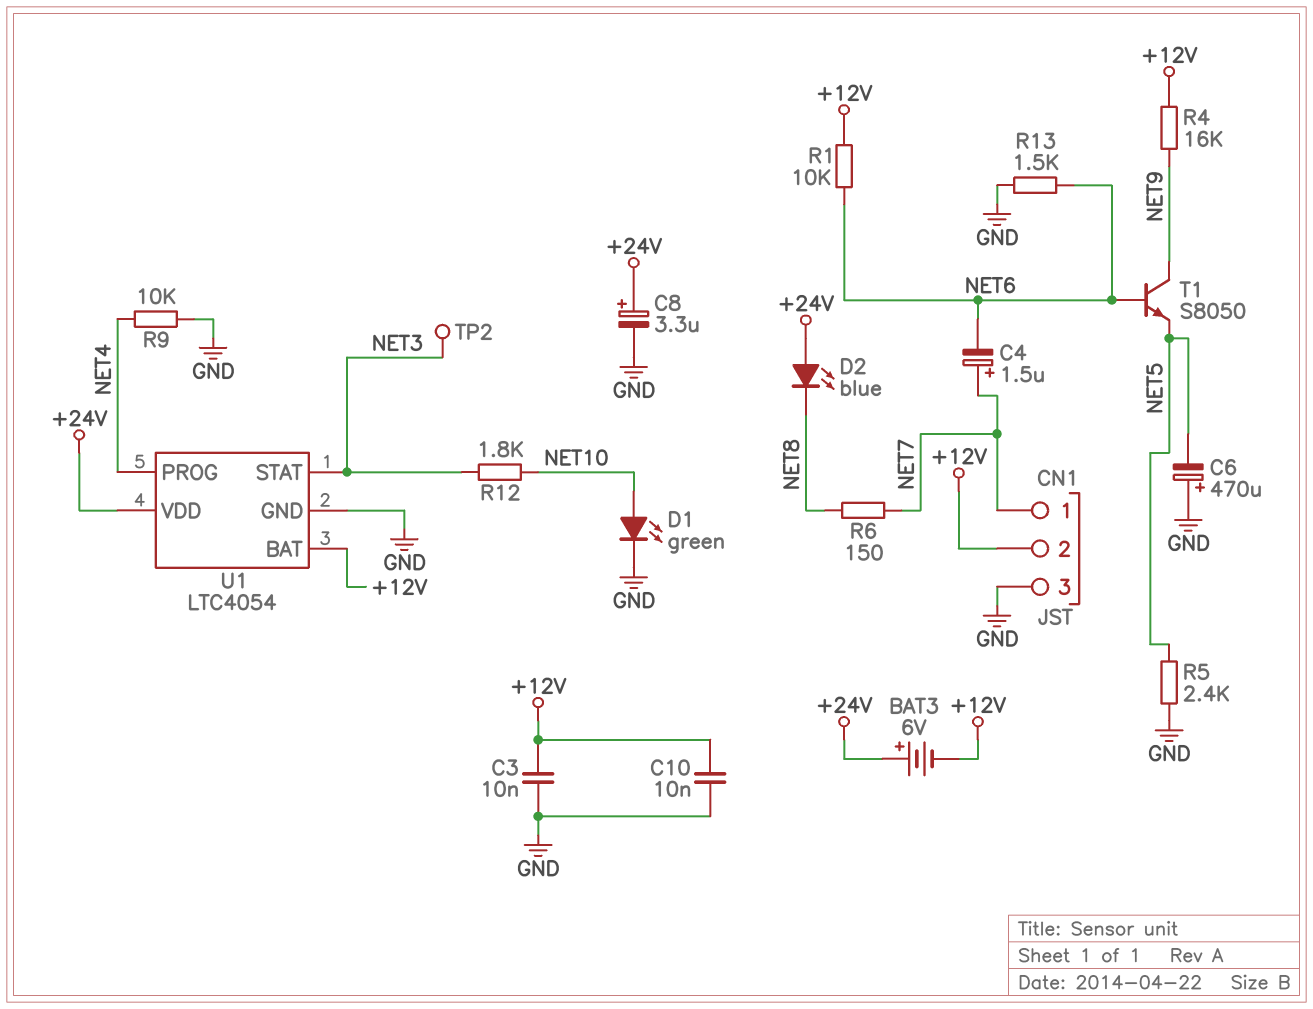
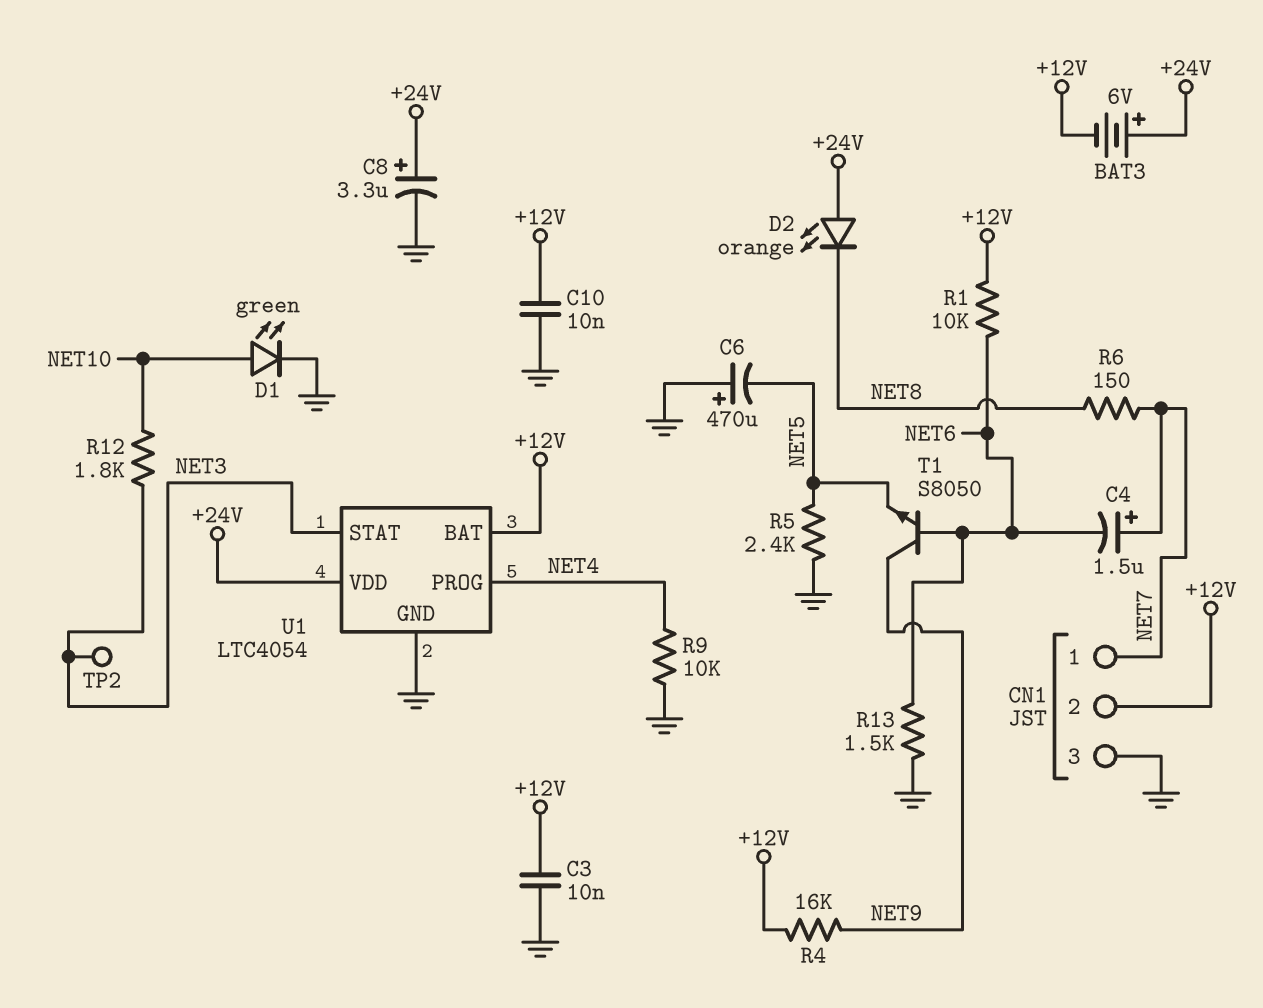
D2: LED blue (A +24V, K NET8) -> LED orange (A +24V, K NET8)

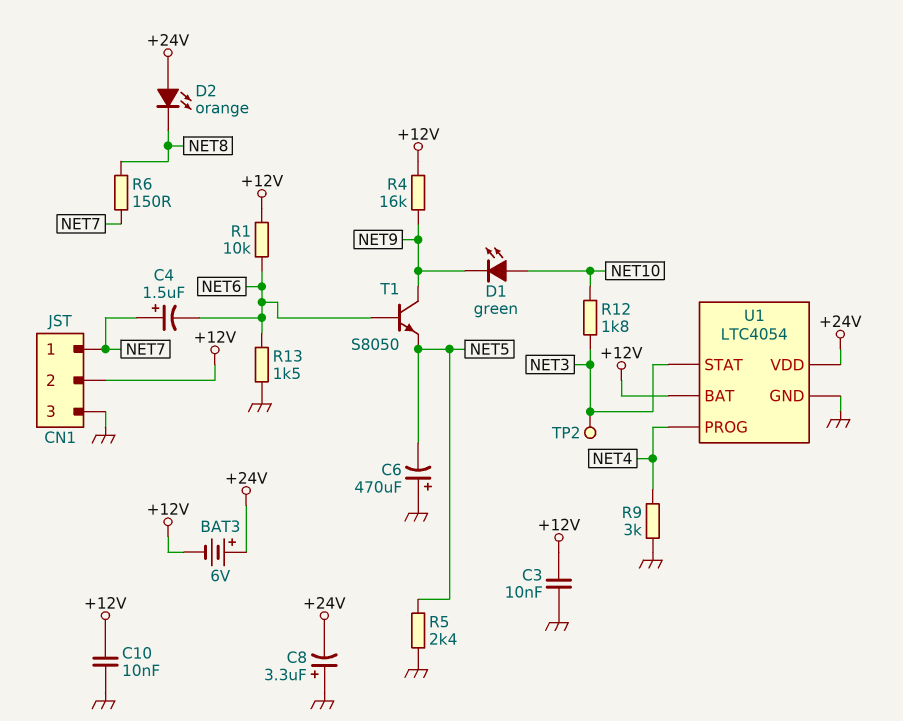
C8: 3.3uF (plus +24V, minus GND) -> 3.3uF (plus GND, minus +24V)
D1: LED green (A NET10, K GND) -> LED green (A NET10, K NET9)
R9: 10k (GND, NET4) -> 3k (GND, NET4)

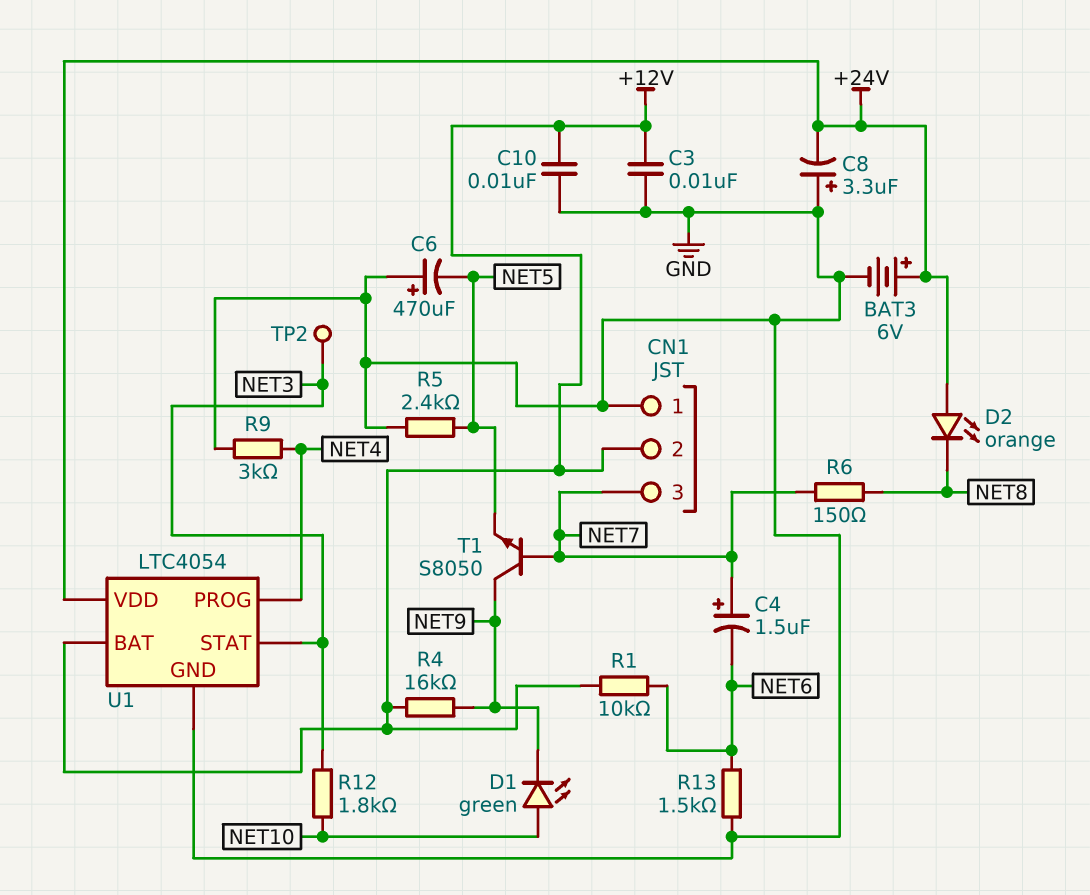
BAT3: 6V (plus +24V, minus +12V) -> 6V (plus +24V, minus GND)
CN1 pin 1: NET7 -> GND
CN1 pin 3: GND -> NET7
T1: NPN S8050 (B NET6, C NET9, E NET5) -> NPN S8050 (B NET7, C NET9, E NET5)

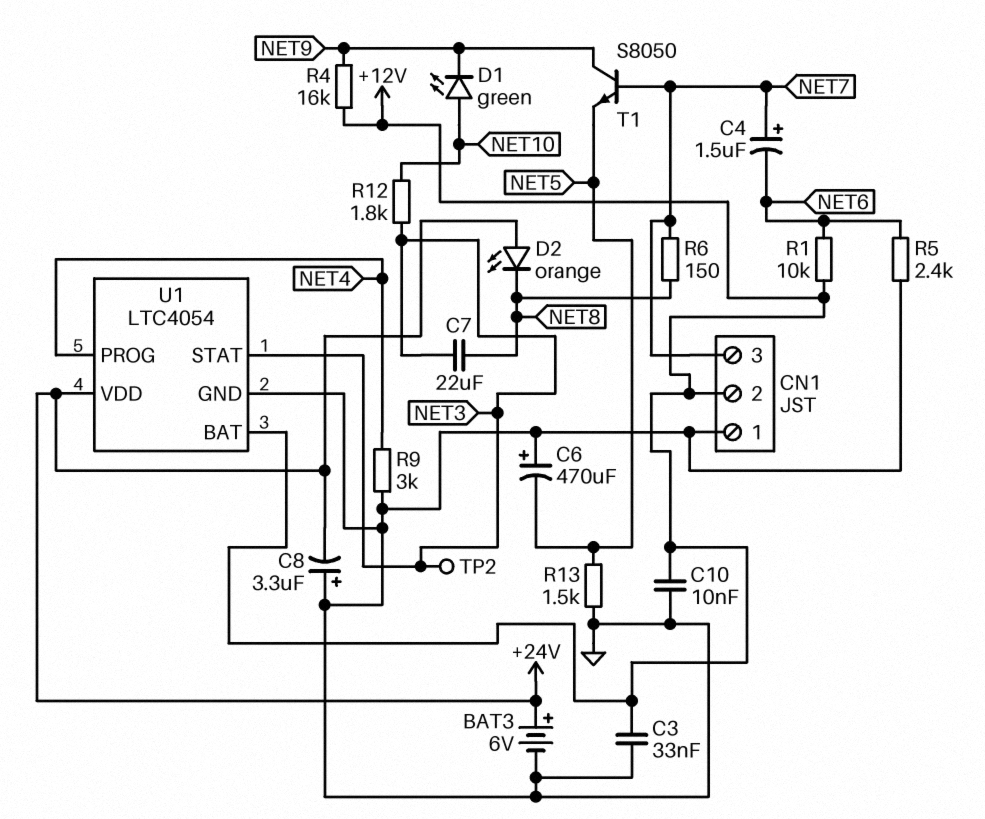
C3: 10nF (+12V, GND) -> 33nF (+12V, GND)
C7: none -> 22uF (NET3, NET8)
R5: 2.4k (GND, NET5) -> 2.4k (GND, NET6)
R13: 1.5k (GND, NET6) -> 1.5k (GND, NET5)

